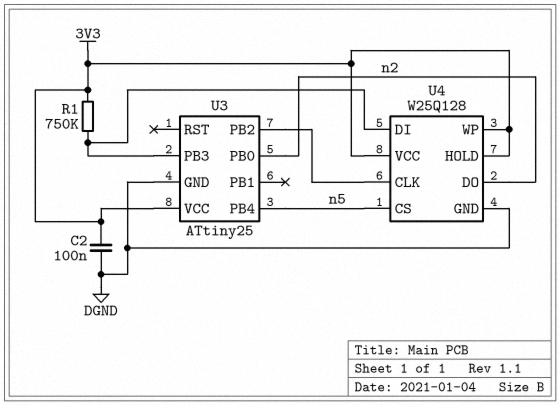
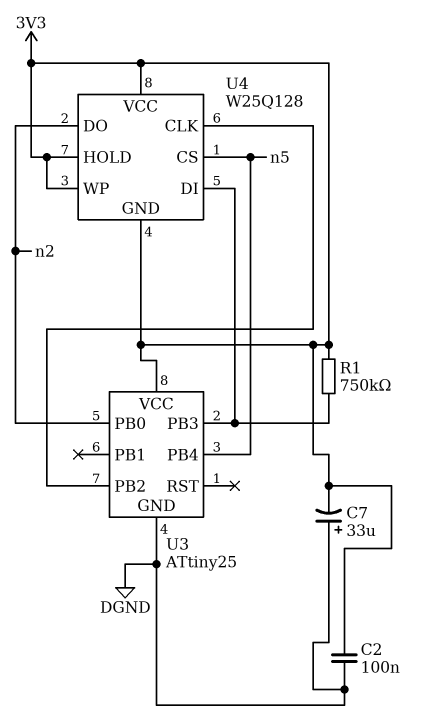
C7: none -> 33uF (plus DGND, minus 3V3)
U4 pin GND: DGND -> 3V3

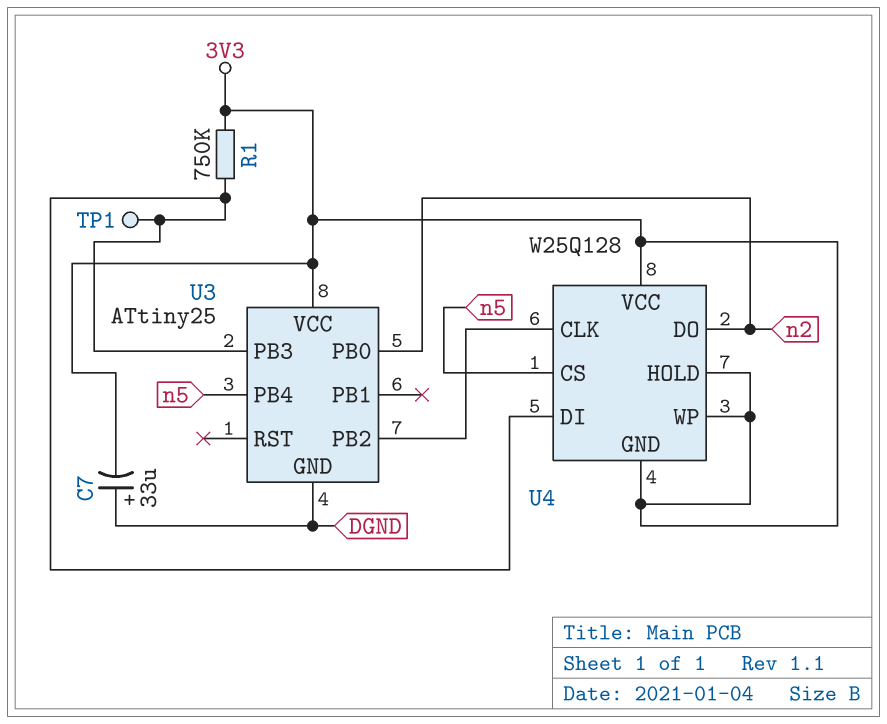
C2: 100nF (3V3, DGND) -> none
TP1: none -> test point (U3/PB3)

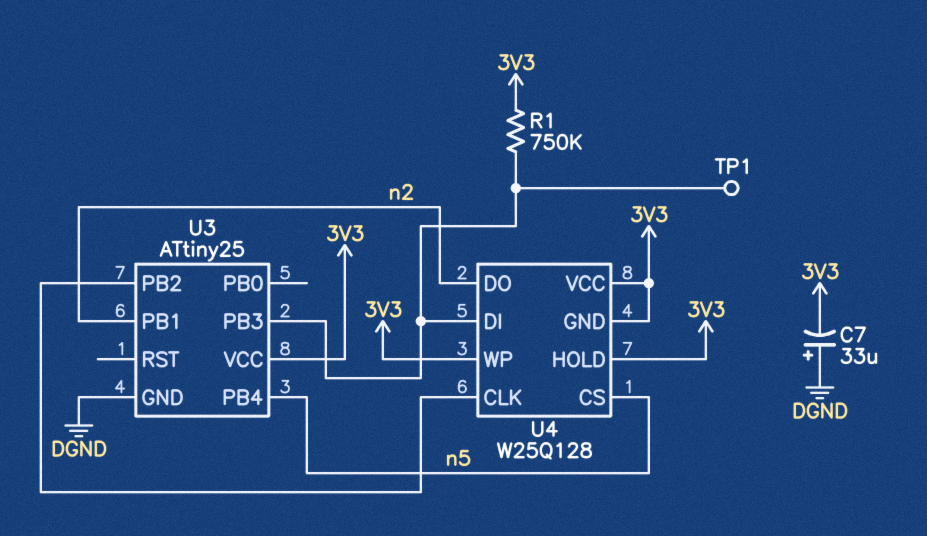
U3 pin PB0: n2 -> none
U3 pin PB1: none -> n2

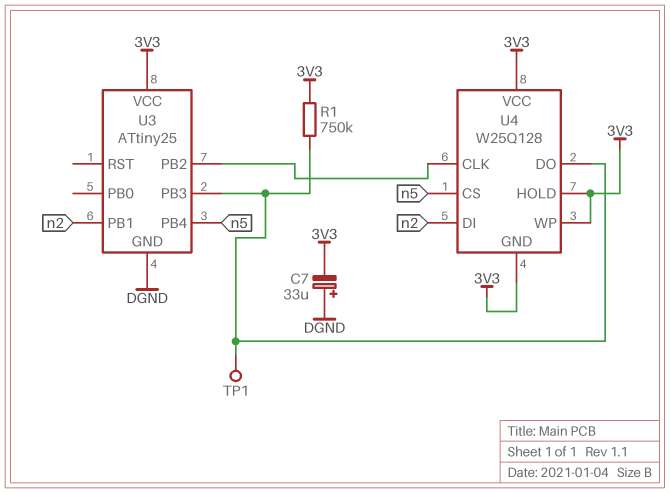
U4 pin DI: U3/PB3 -> n2
U4 pin DO: n2 -> U3/PB3

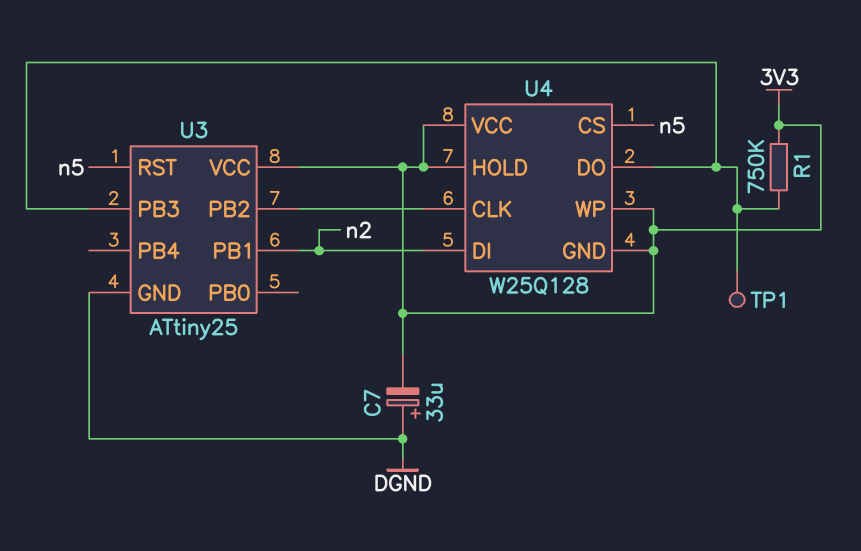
U3 pin PB4: n5 -> none
U3 pin RST: none -> n5

